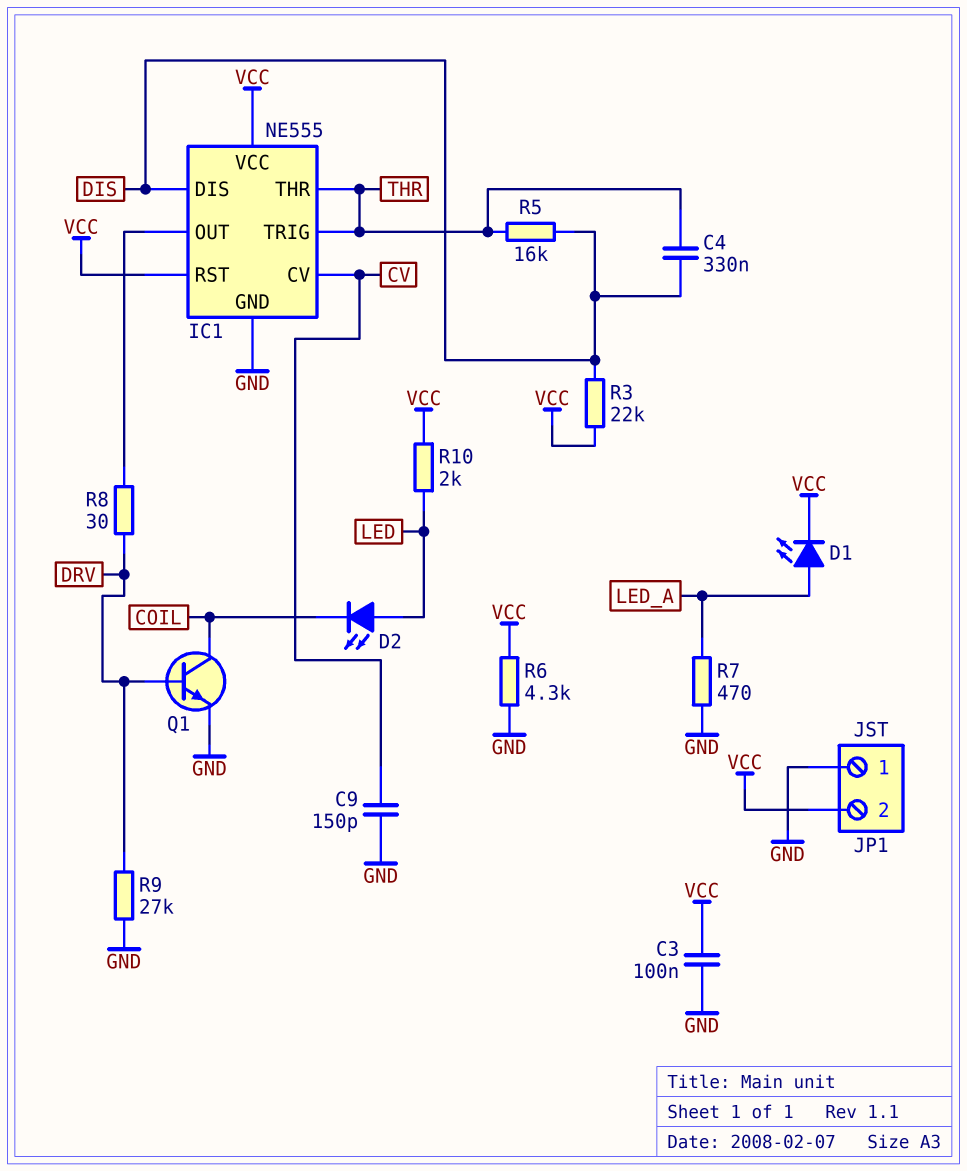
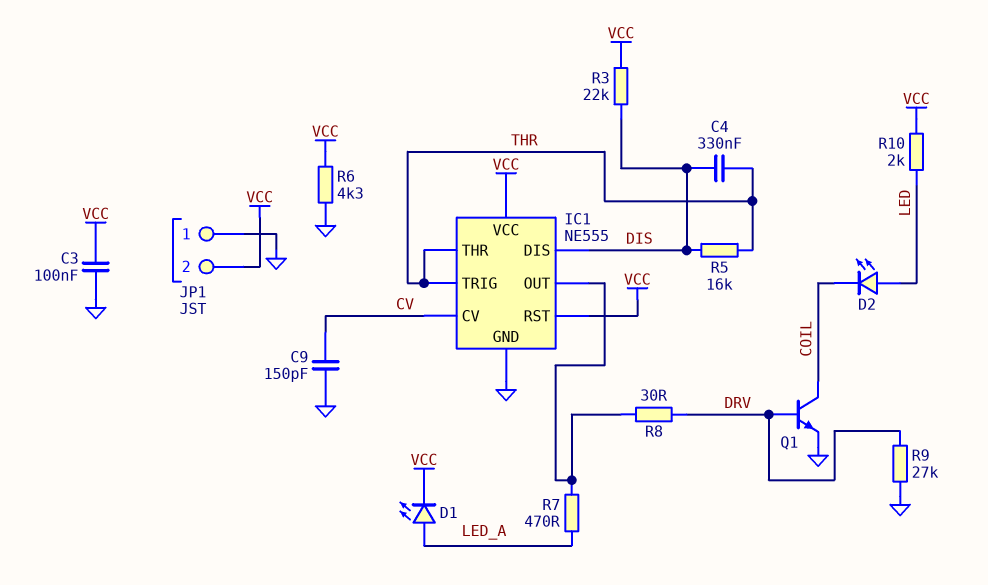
R7: 470 (GND, LED_A) -> 470 (IC1/OUT, LED_A)

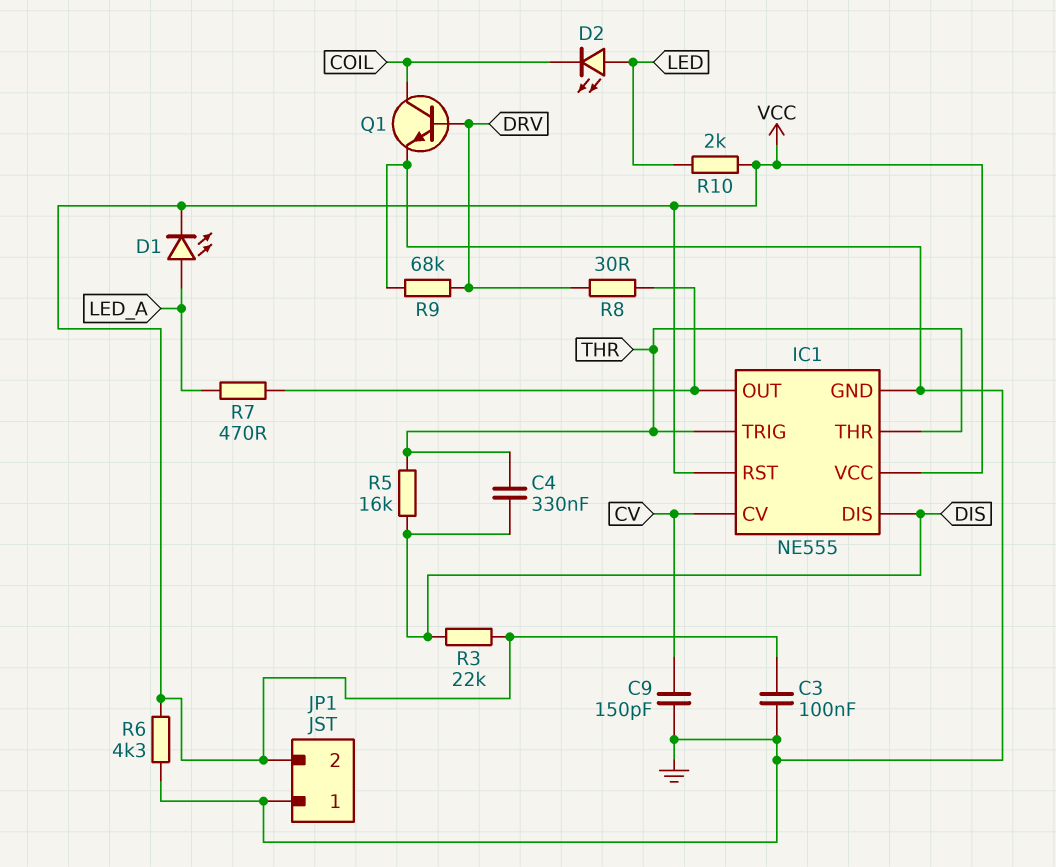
R9: 27k (DRV, GND) -> 68k (DRV, GND)

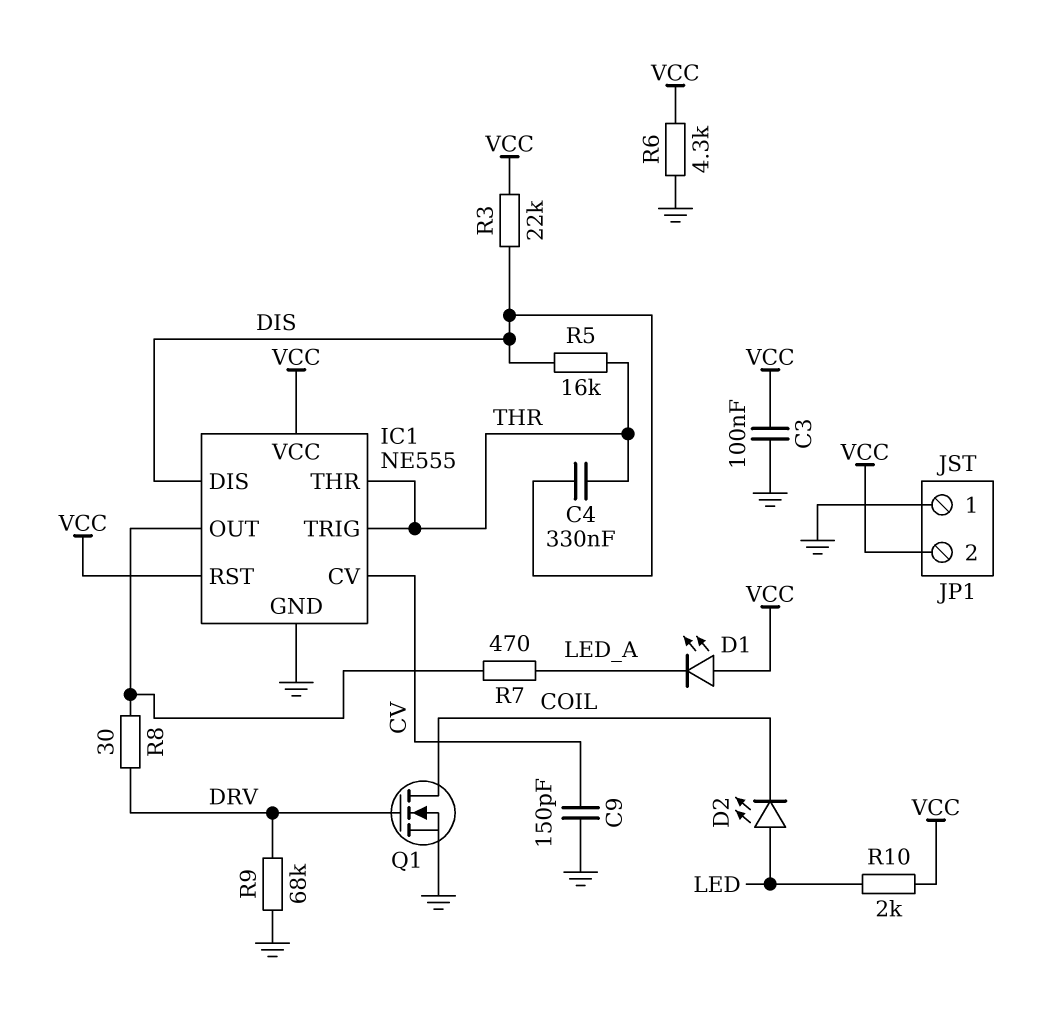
D1: LED (A LED_A, K VCC) -> LED (A VCC, K LED_A)
Q1: NPN (B DRV, C COIL, E GND) -> NMOS (G DRV, D COIL, S GND)

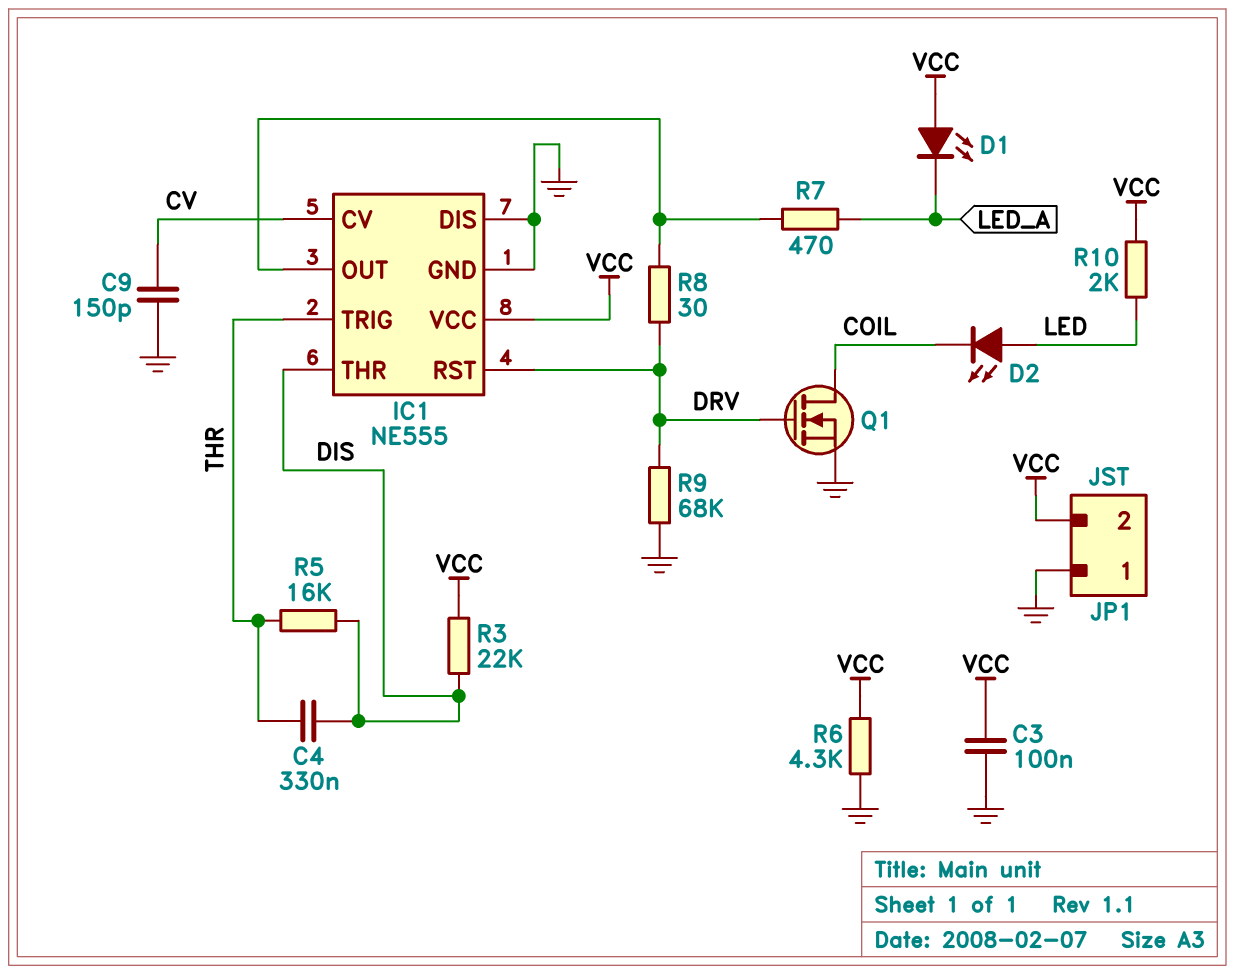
IC1 pin DIS: DIS -> GND
IC1 pin RST: VCC -> DRV
IC1 pin THR: THR -> DIS

